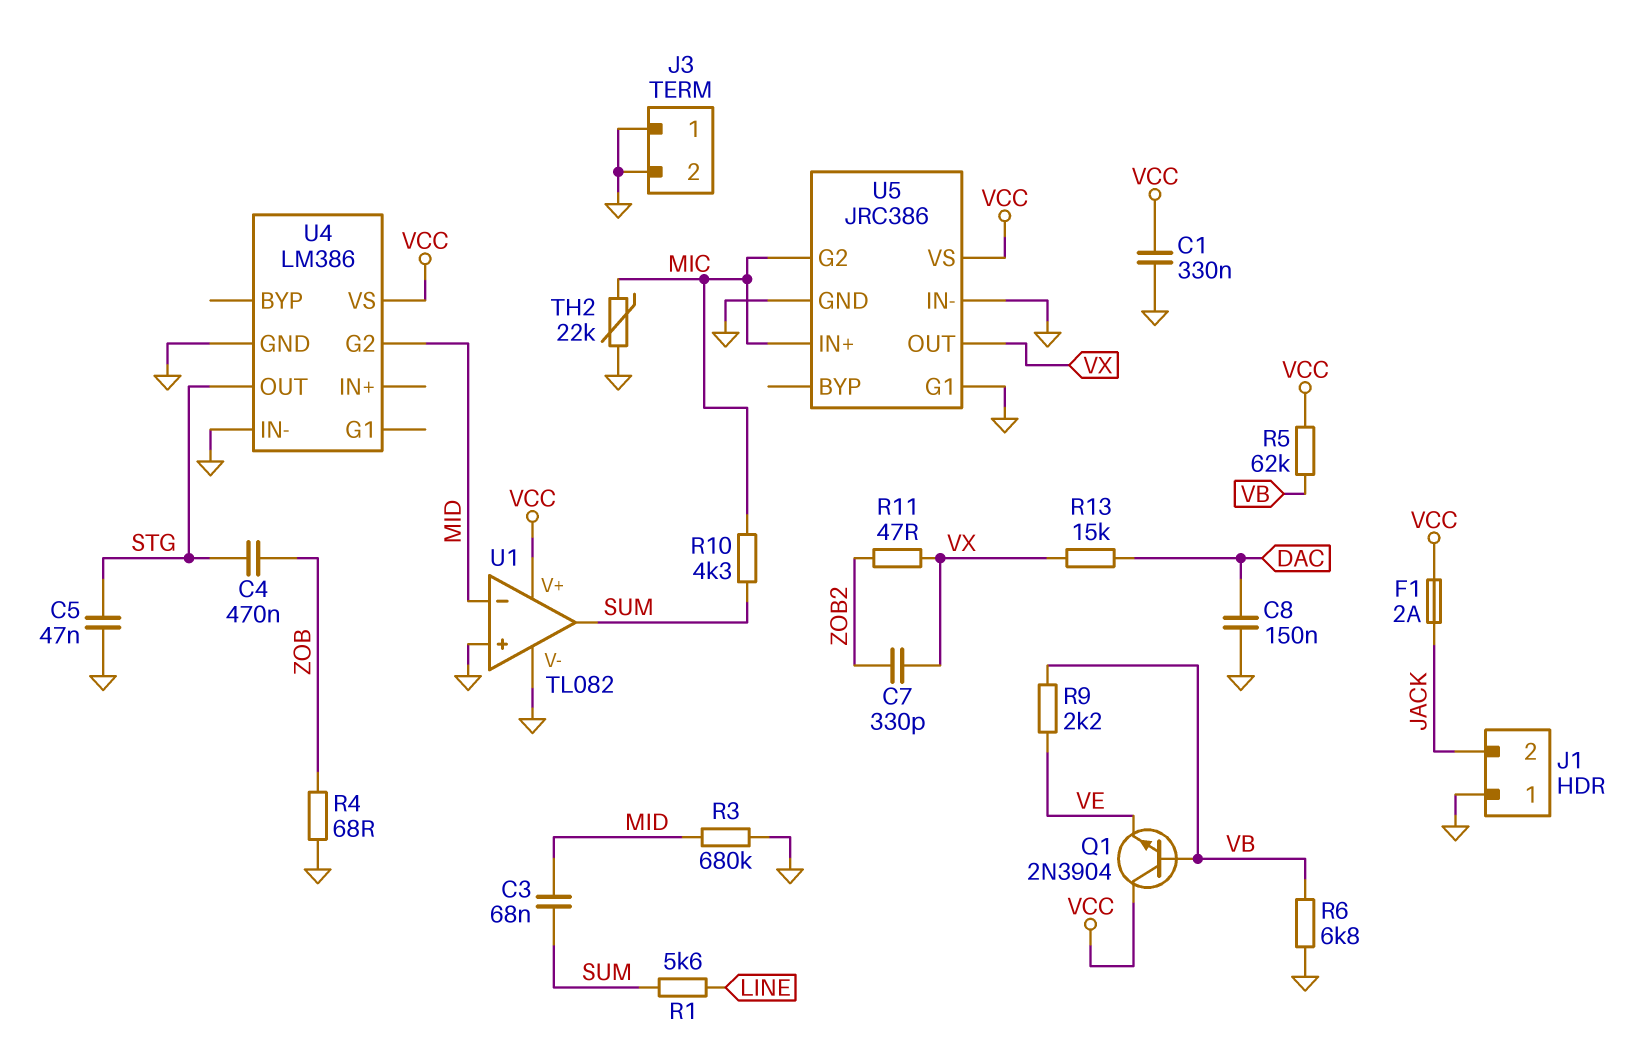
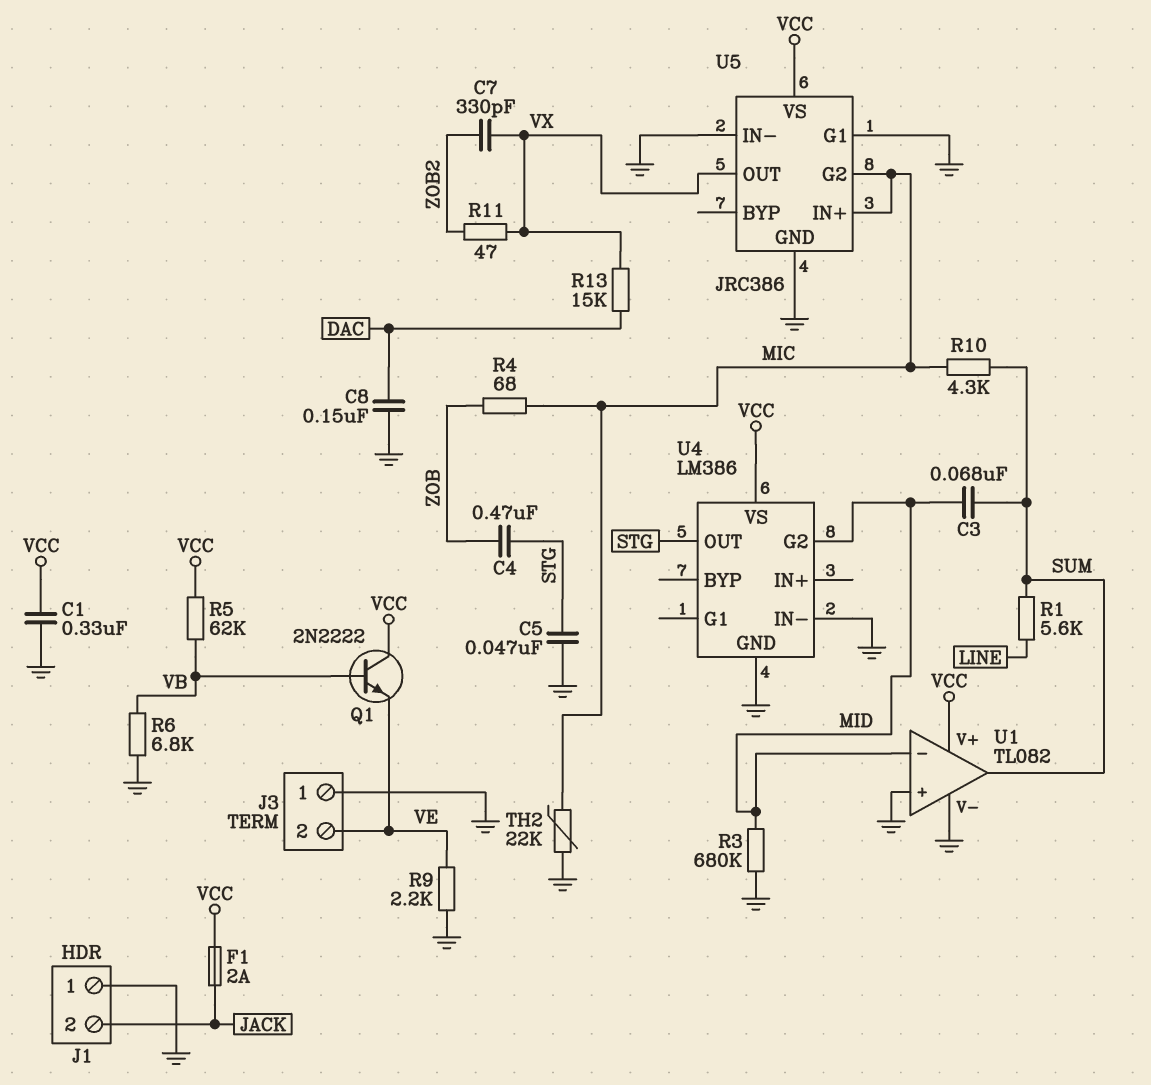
J3 pin 2: GND -> VE
Q1: NPN 2N3904 (B VB, C VCC, E VE) -> NPN 2N2222 (B VB, C VCC, E VE)
R4: 68 (GND, ZOB) -> 68 (MIC, ZOB)
R9: 2.2k (VB, VE) -> 2.2k (GND, VE)

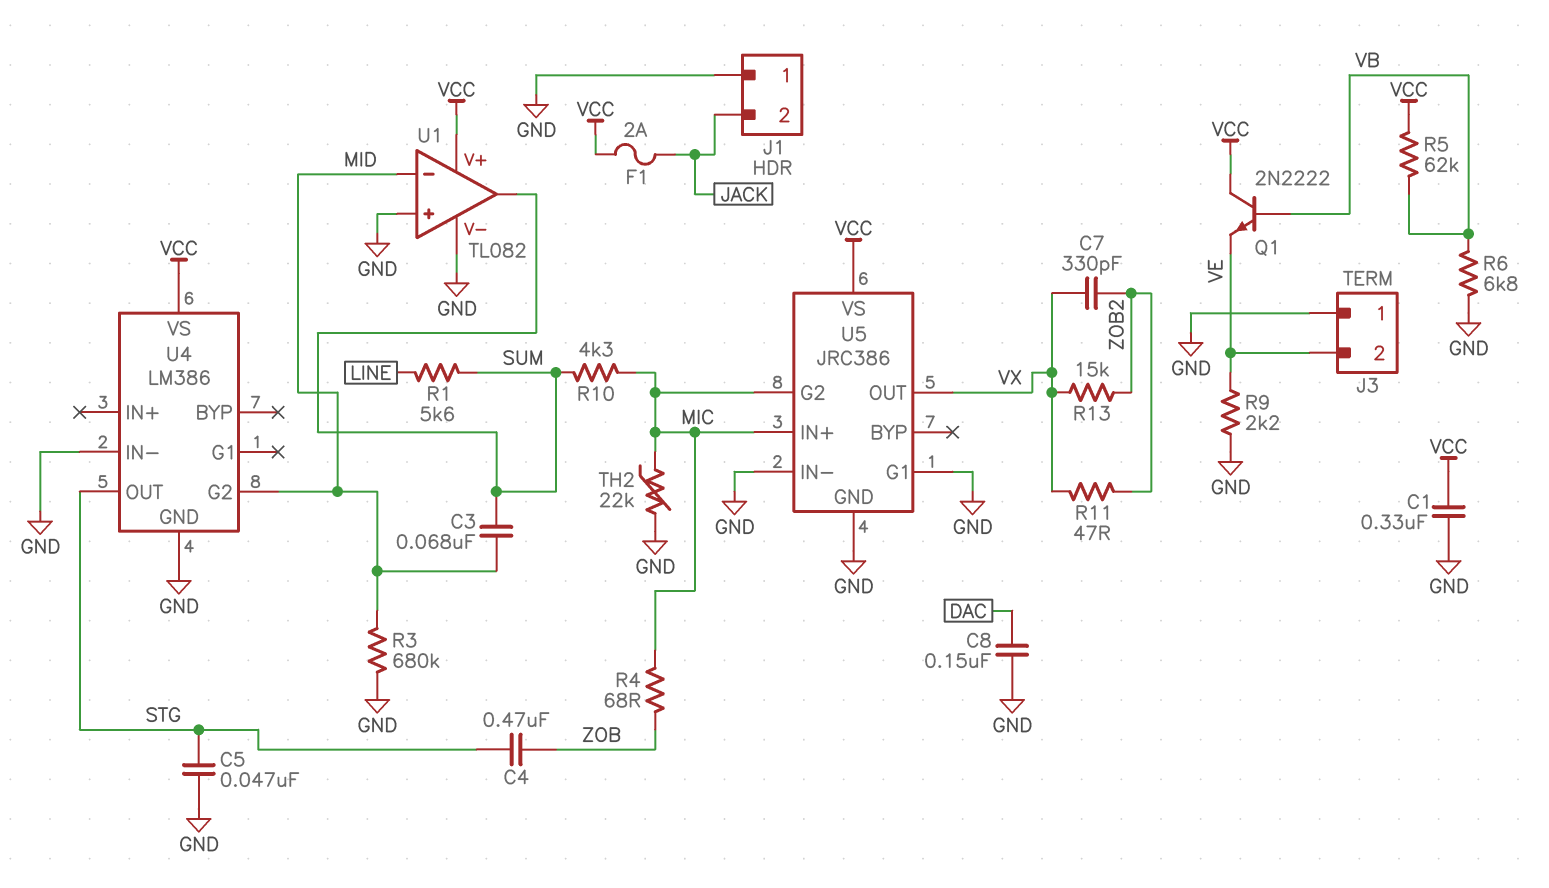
R13: 15k (DAC, VX) -> 15k (VX, ZOB2)

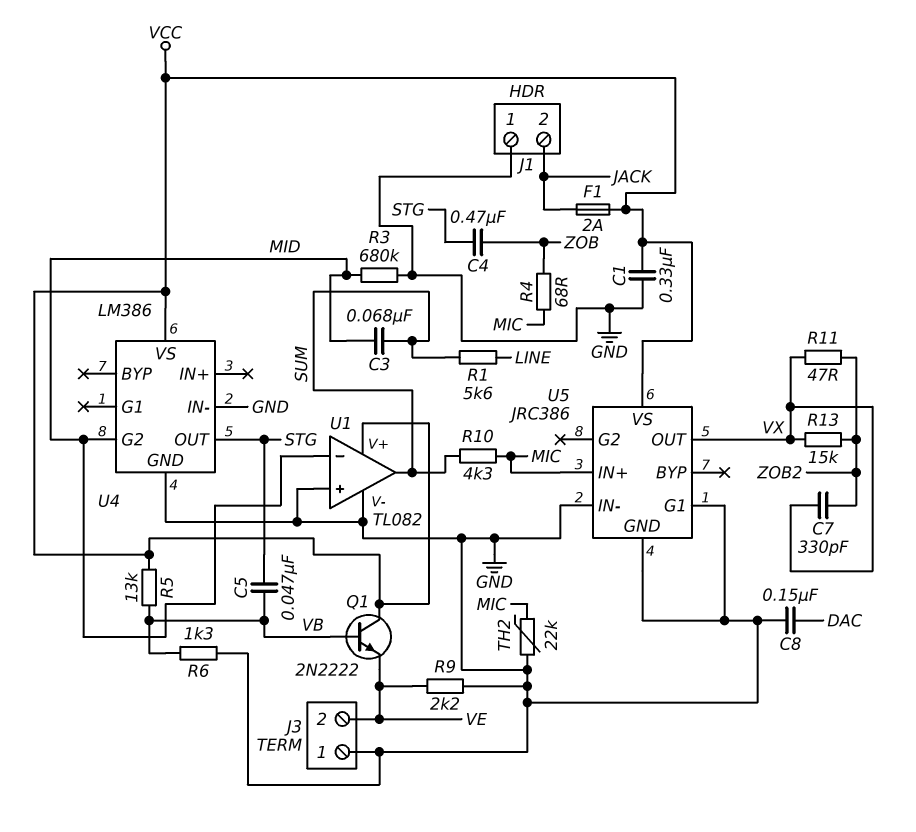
C5: 47nF (GND, STG) -> 47nF (STG, VB)
R5: 62k (VB, VCC) -> 13k (VB, VCC)
R6: 6.8k (GND, VB) -> 1.3k (GND, VB)
U5 pin G2: MIC -> none

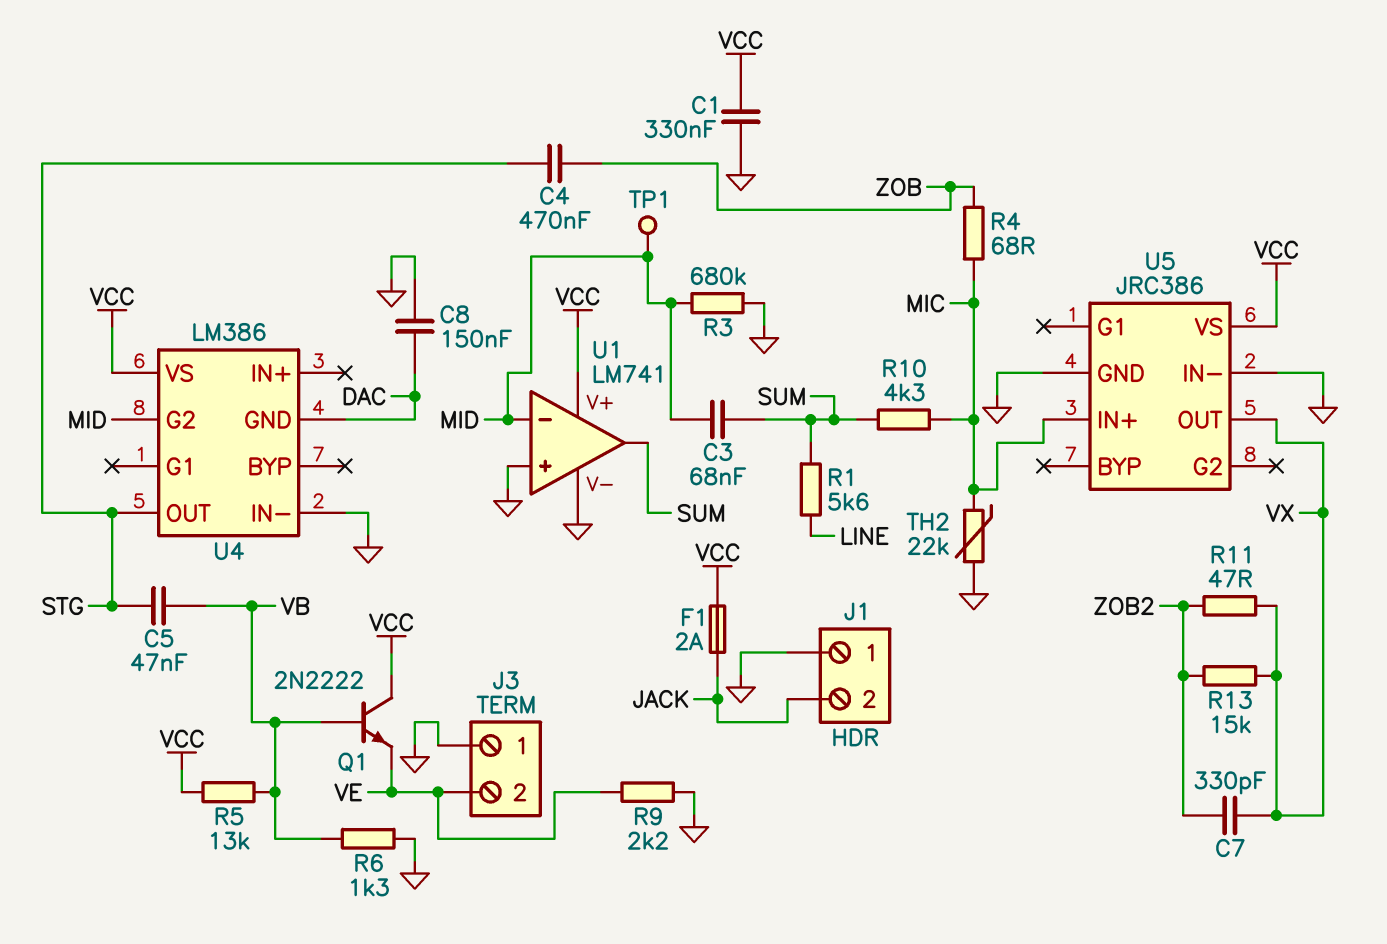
TP1: none -> test point (MID)
U1: TL082 -> LM741
U4 pin GND: GND -> DAC
U5 pin G1: GND -> none

